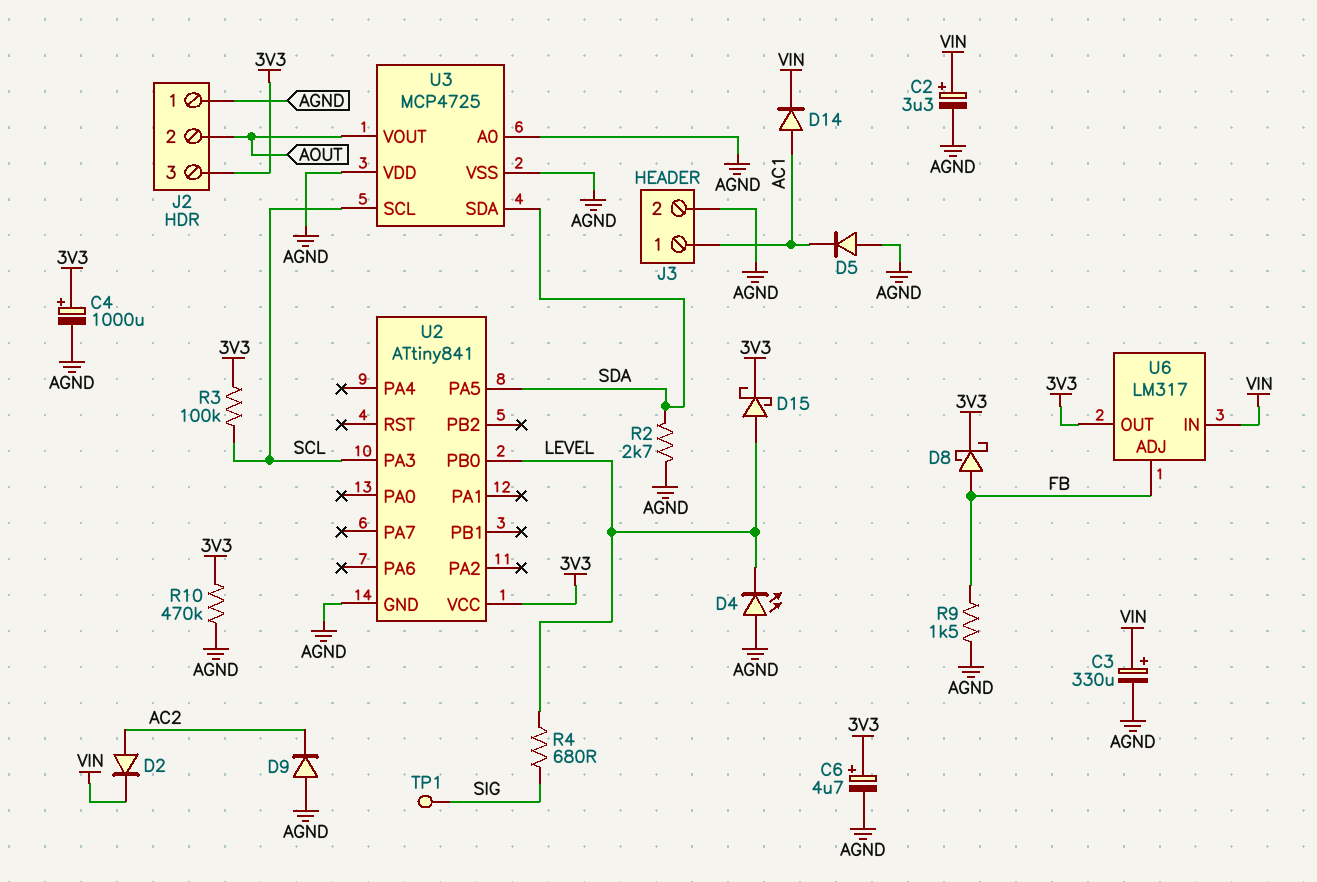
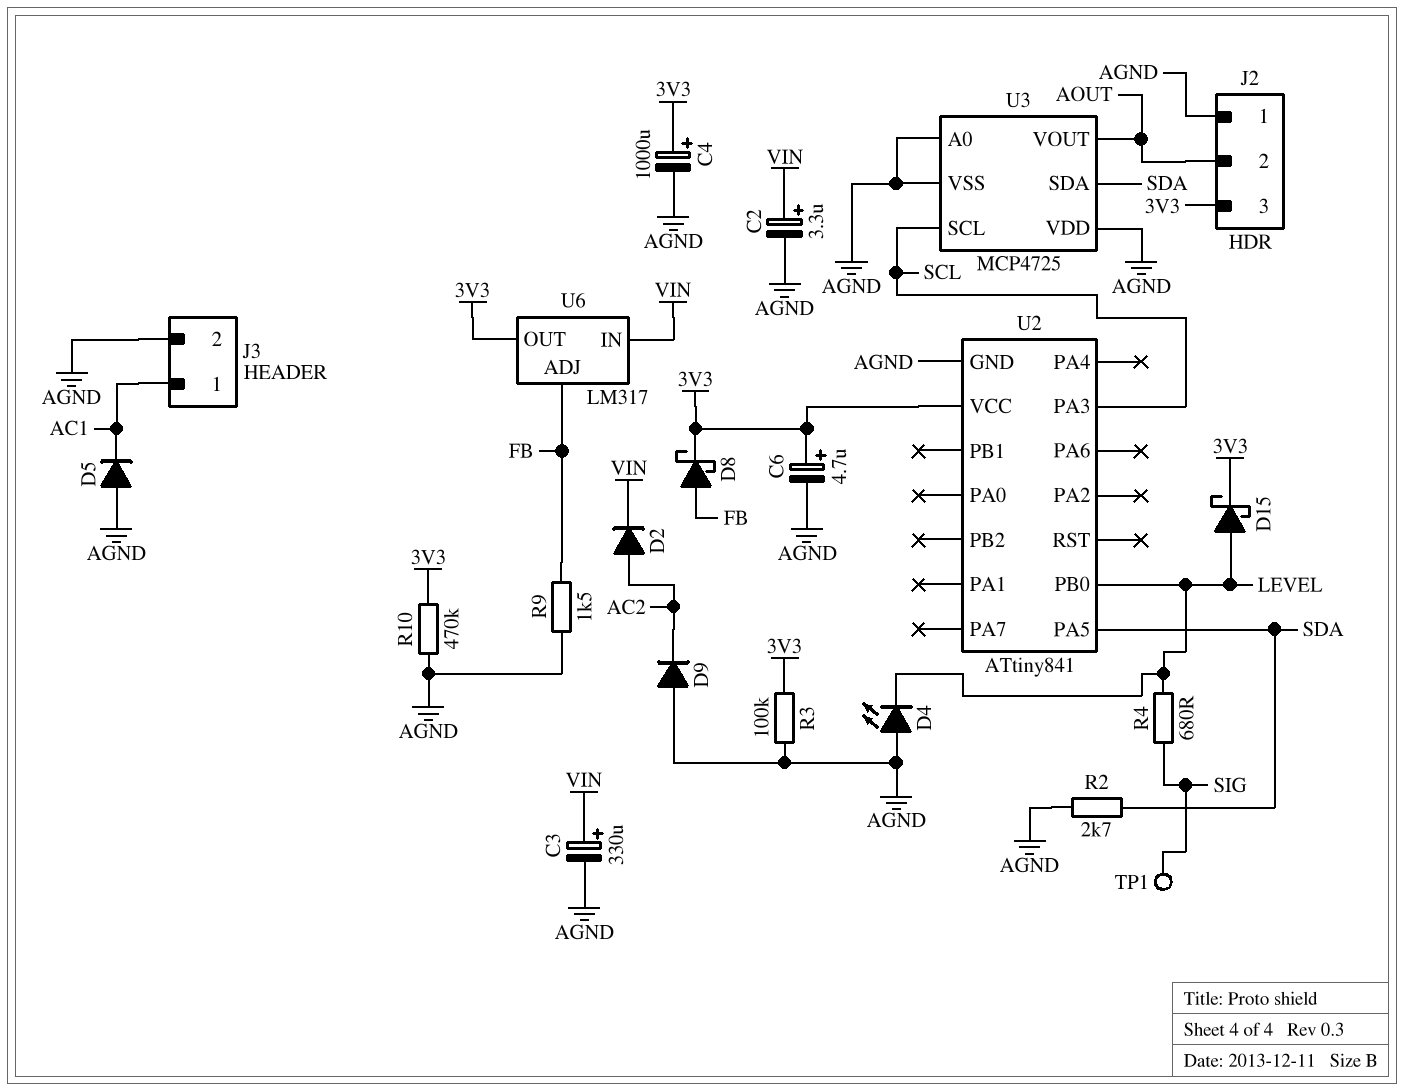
D14: diode (A AC1, K VIN) -> none
R3: 100k (3V3, SCL) -> 100k (3V3, AGND)

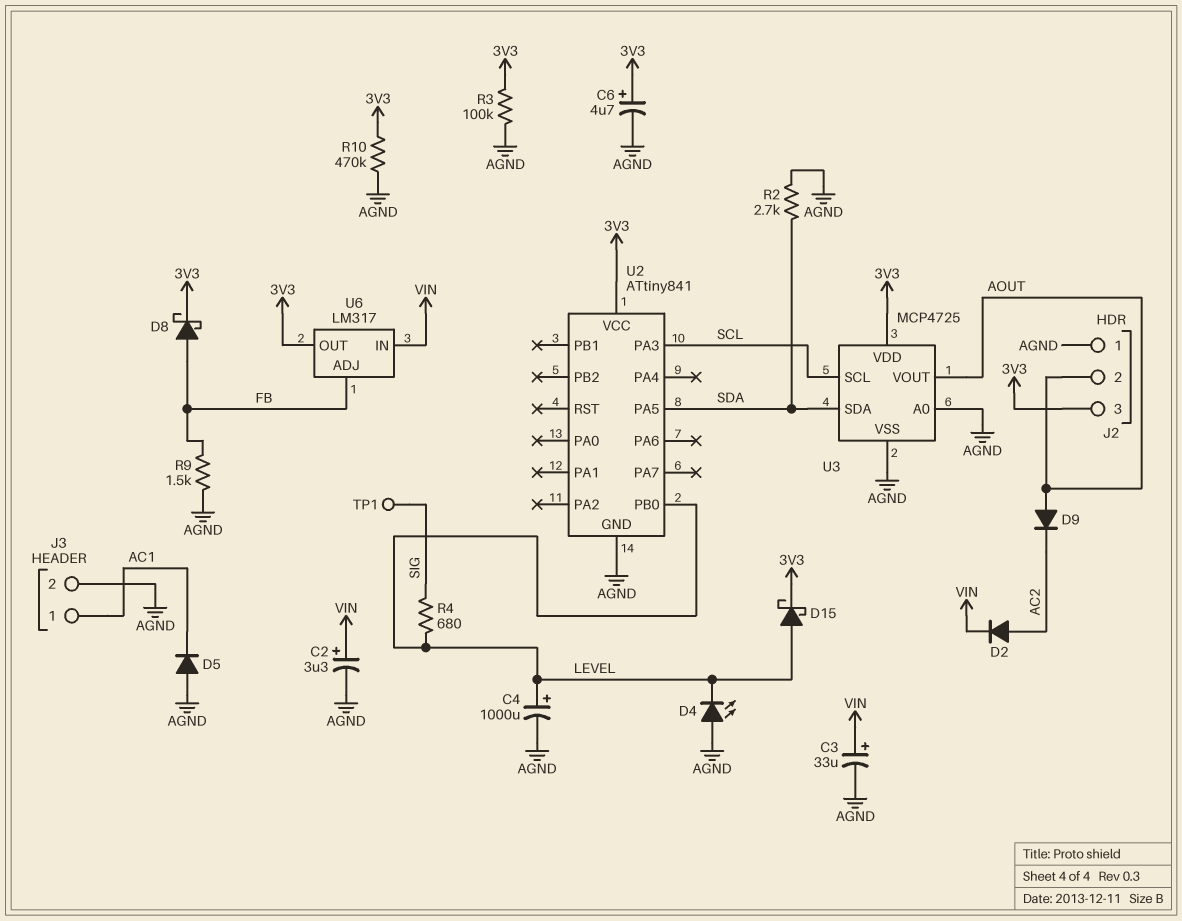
C3: 330uF (plus VIN, minus AGND) -> 33uF (plus VIN, minus AGND)
C4: 1000uF (plus 3V3, minus AGND) -> 1000uF (plus LEVEL, minus AGND)
D9: diode (A AGND, K AC2) -> diode (A AOUT, K AC2)
U3 pin VDD: AGND -> 3V3

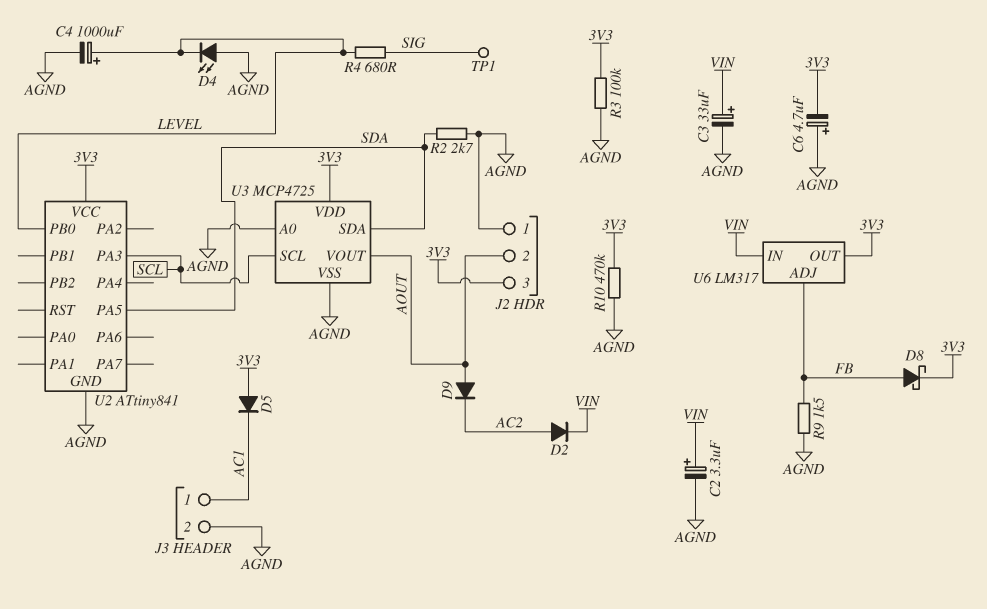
C6: 4.7uF (plus 3V3, minus AGND) -> 4.7uF (plus AGND, minus 3V3)
D5: diode (A AGND, K AC1) -> diode (A 3V3, K AC1)
D15: schottky (A LEVEL, K 3V3) -> none

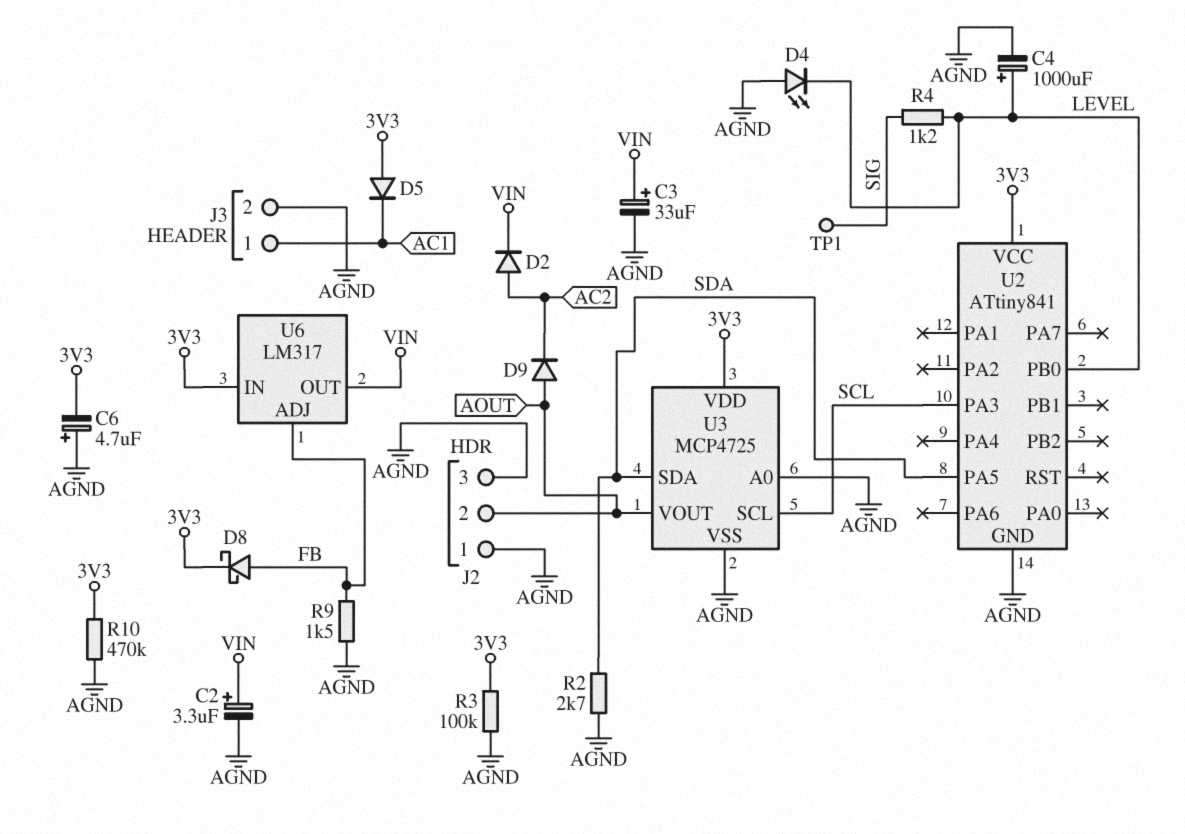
J2 pin 3: 3V3 -> AGND
R4: 680 (LEVEL, SIG) -> 1.2k (LEVEL, SIG)
U6 pin IN: VIN -> 3V3
U6 pin OUT: 3V3 -> VIN

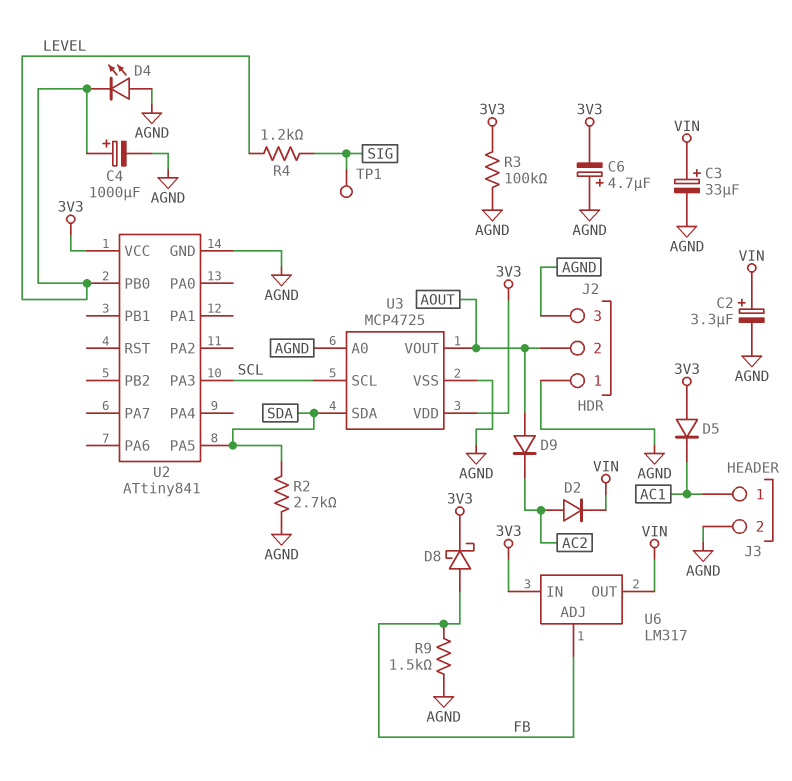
R10: 470k (3V3, AGND) -> none

